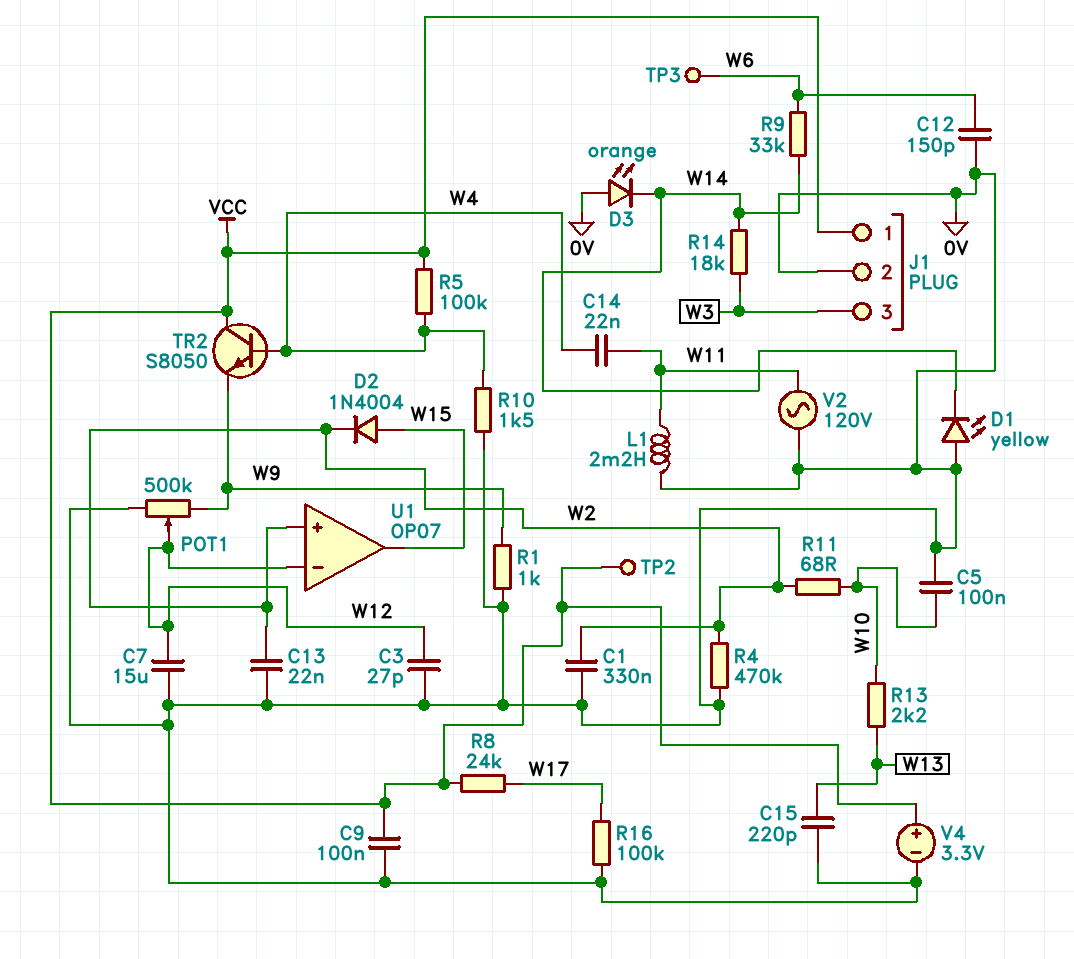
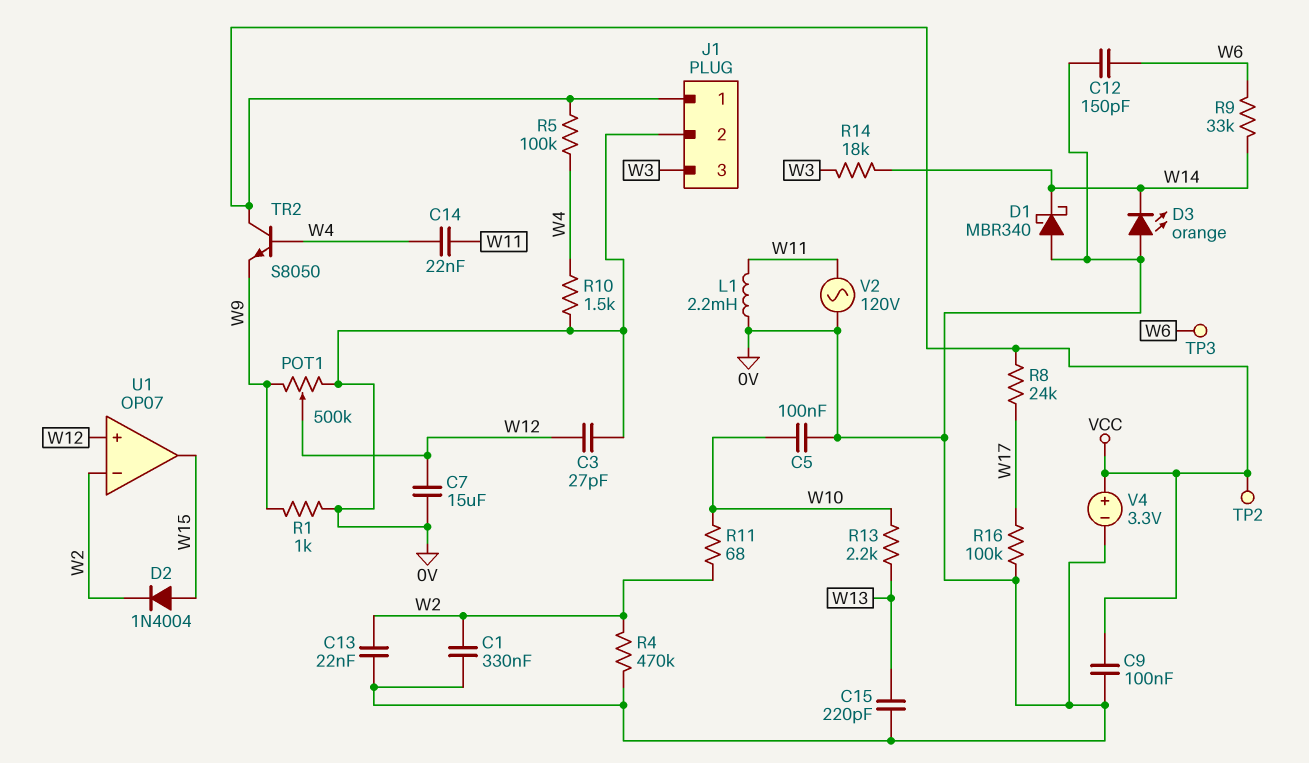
D1: LED yellow (A 0V, K W14) -> schottky MBR340 (A 0V, K W14)
U1 pin in+: W2 -> W12
U1 pin in-: W12 -> W2

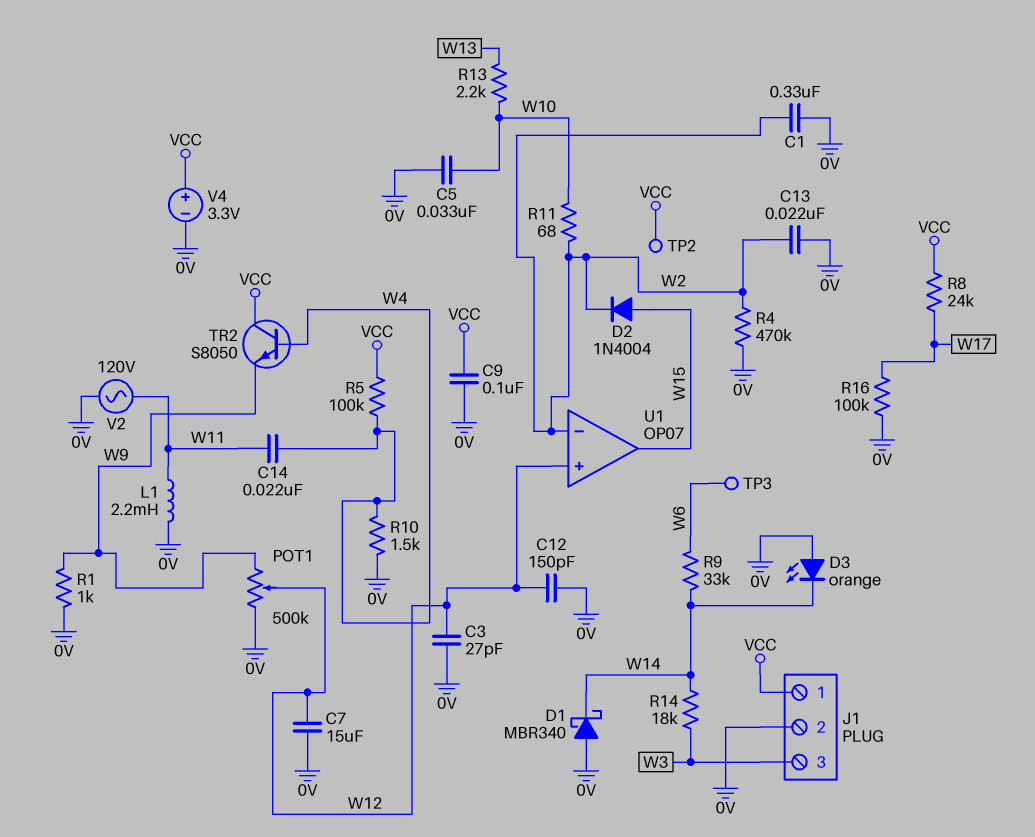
C5: 100nF (0V, W10) -> 33nF (0V, W10)
C12: 150pF (0V, W6) -> 150pF (0V, W12)
C15: 220pF (0V, W13) -> none

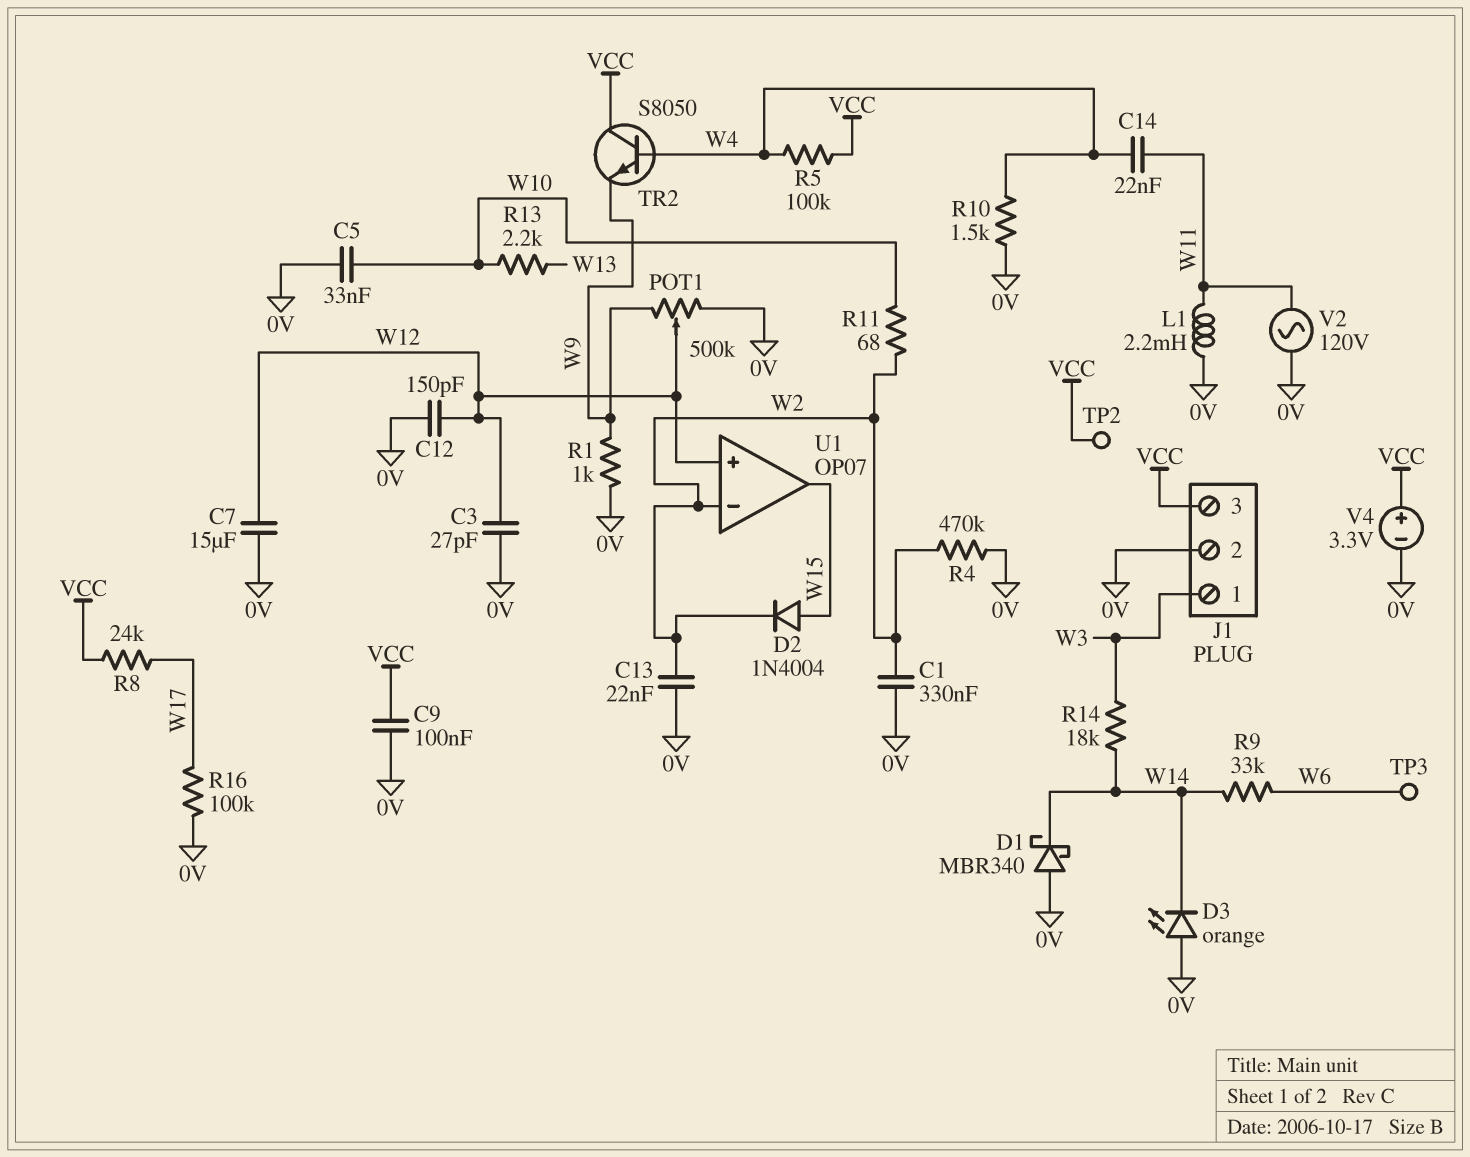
J1 pin 1: VCC -> W3
J1 pin 3: W3 -> VCC

